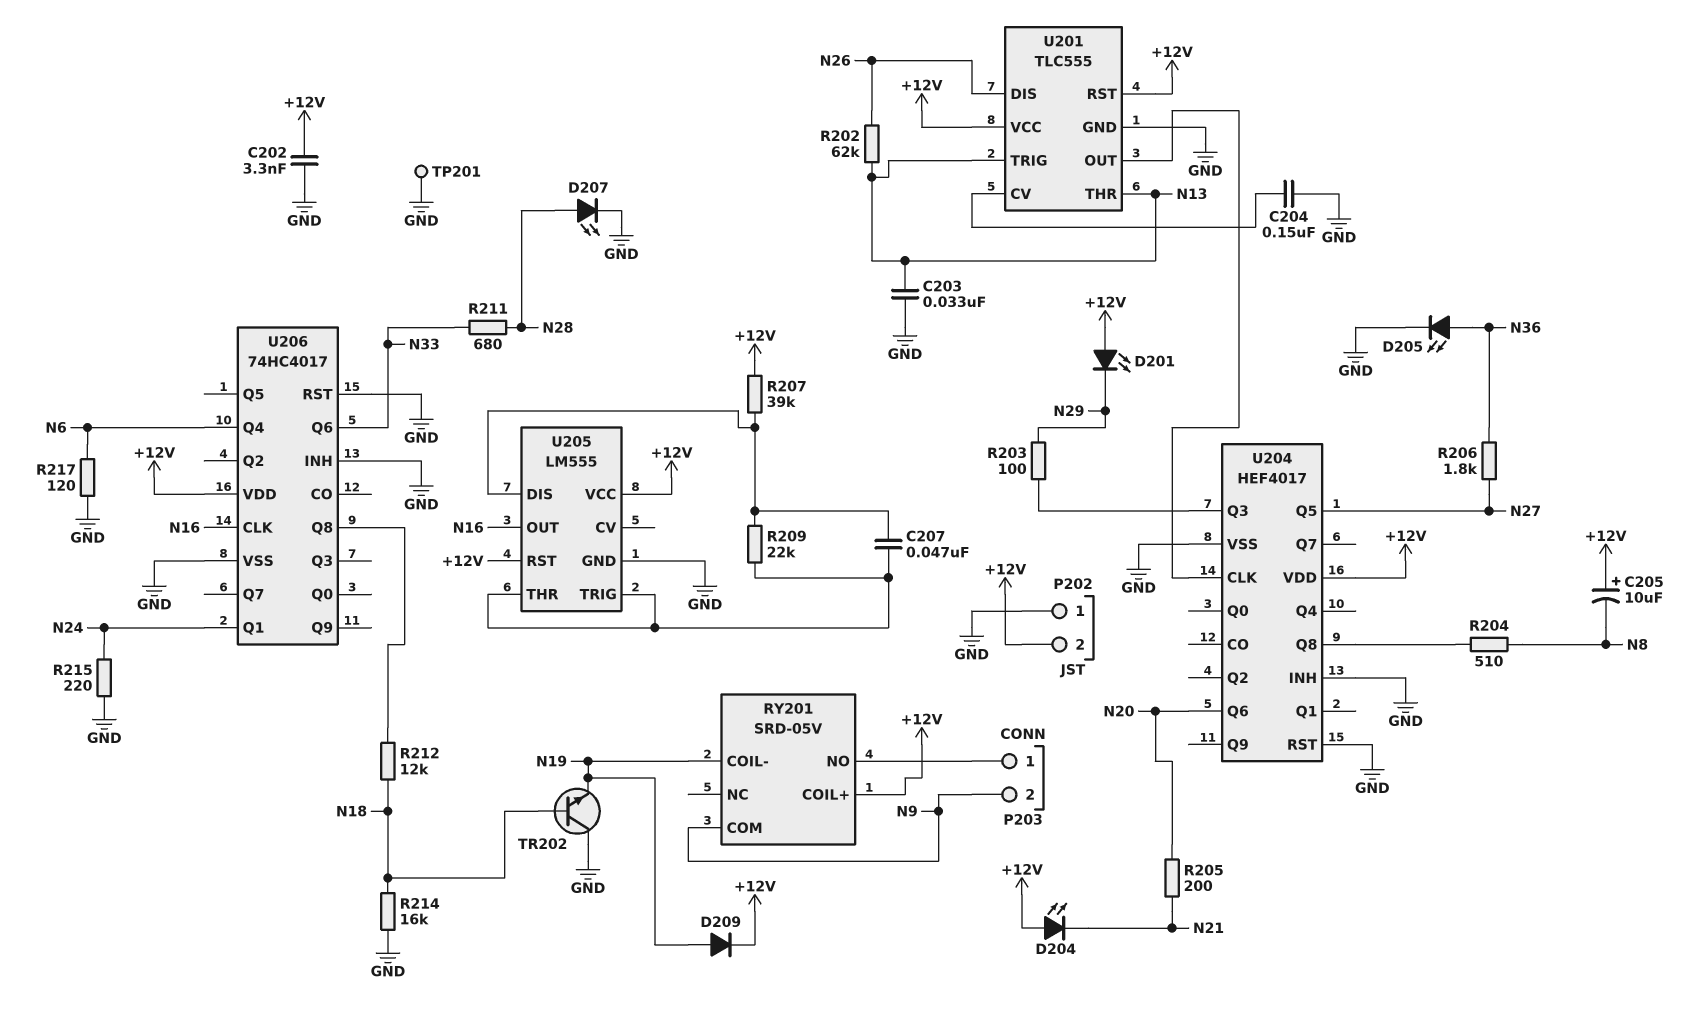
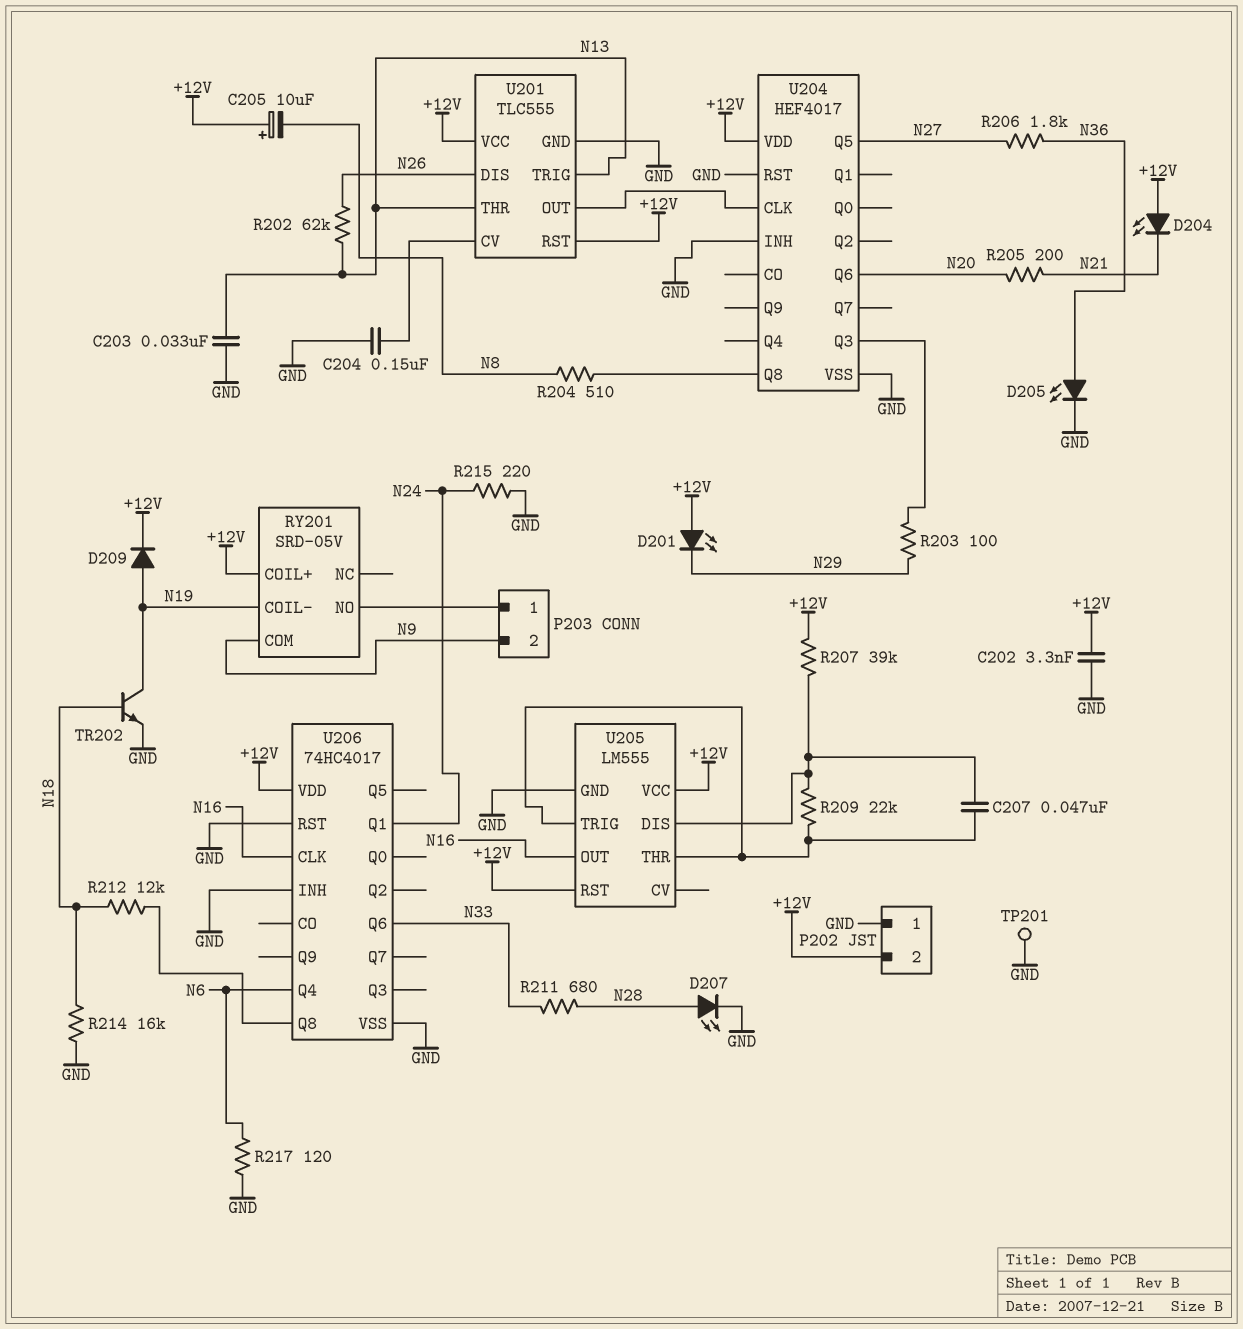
TR202: NPN (B N18, C GND, E N19) -> NPN (B N18, C N19, E GND)

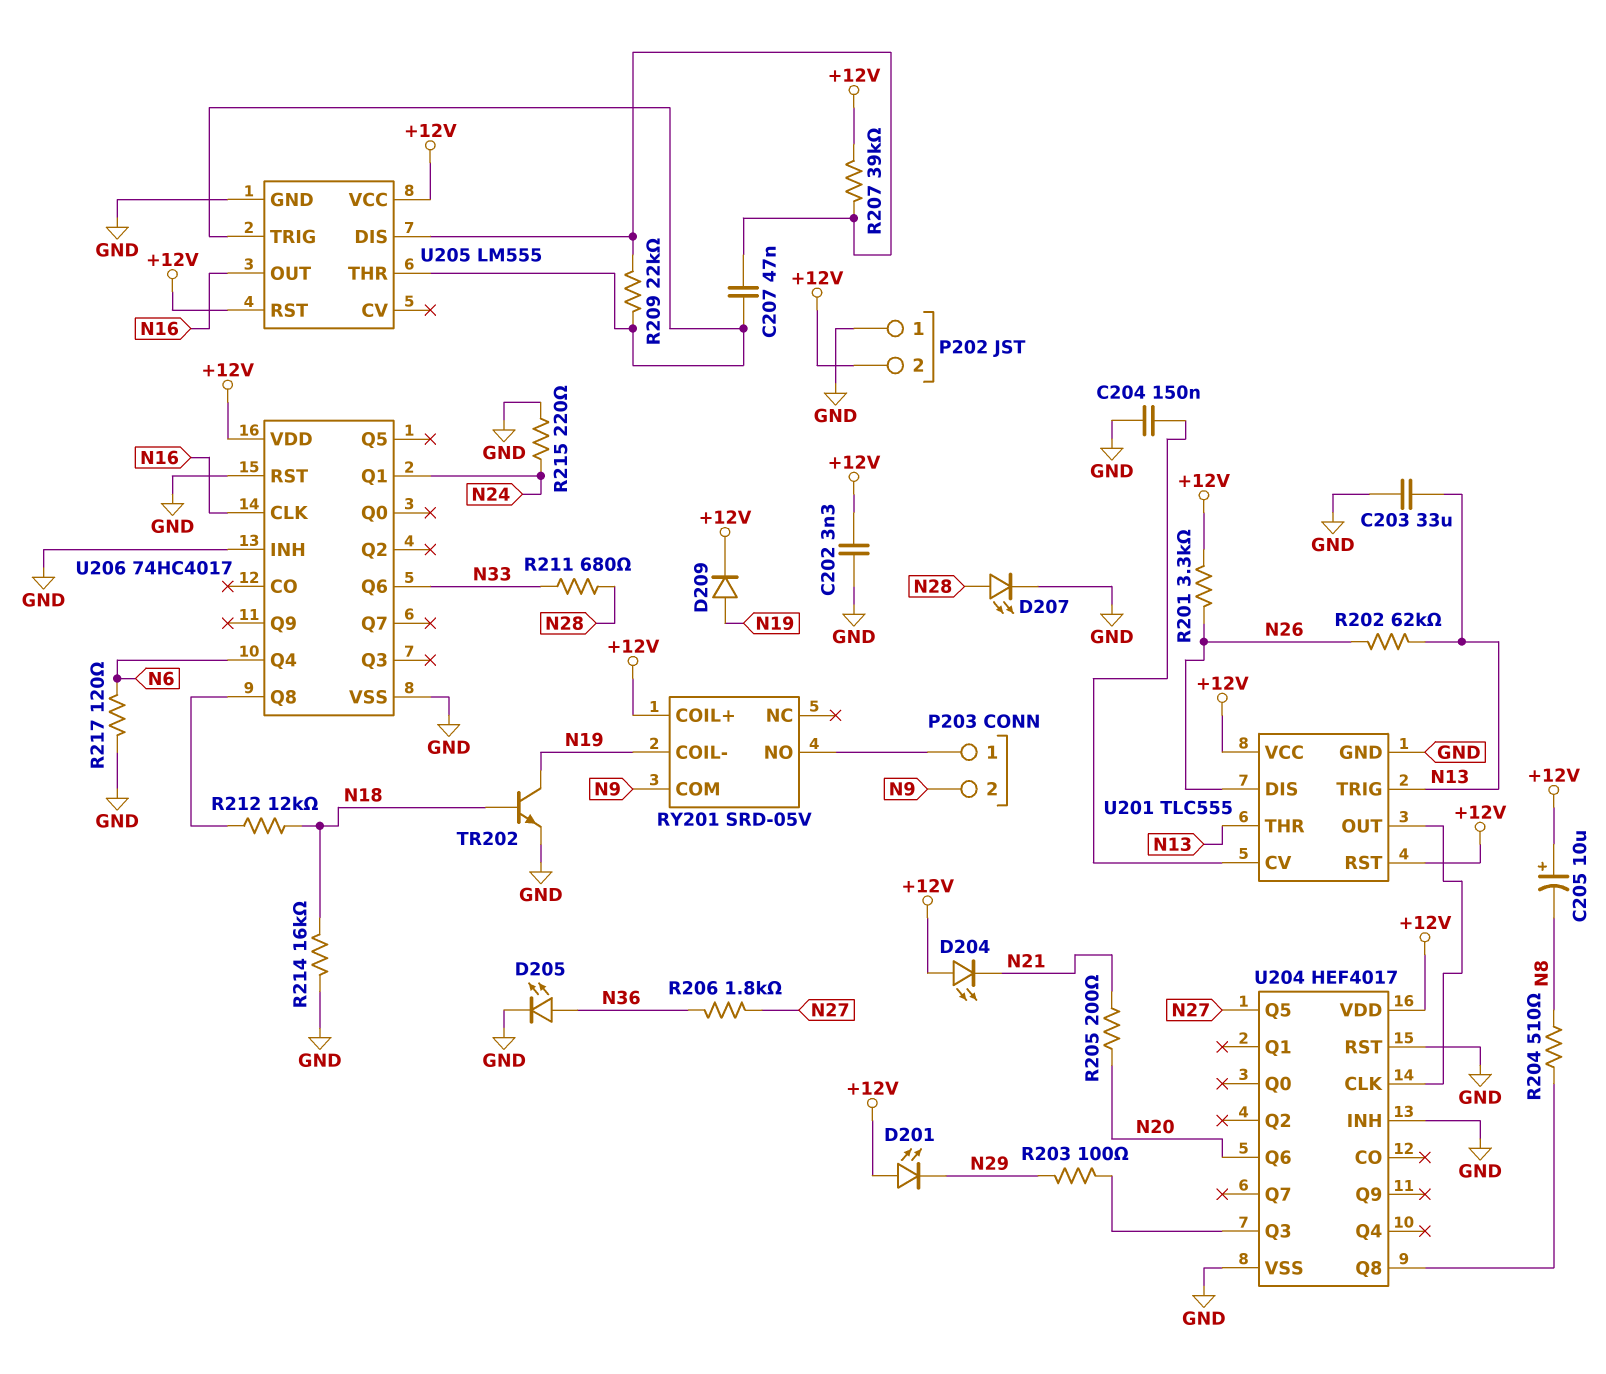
C203: 33nF (GND, N13) -> 33uF (GND, N13)
R201: none -> 3.3k (+12V, N26)
TP201: test point (GND) -> none

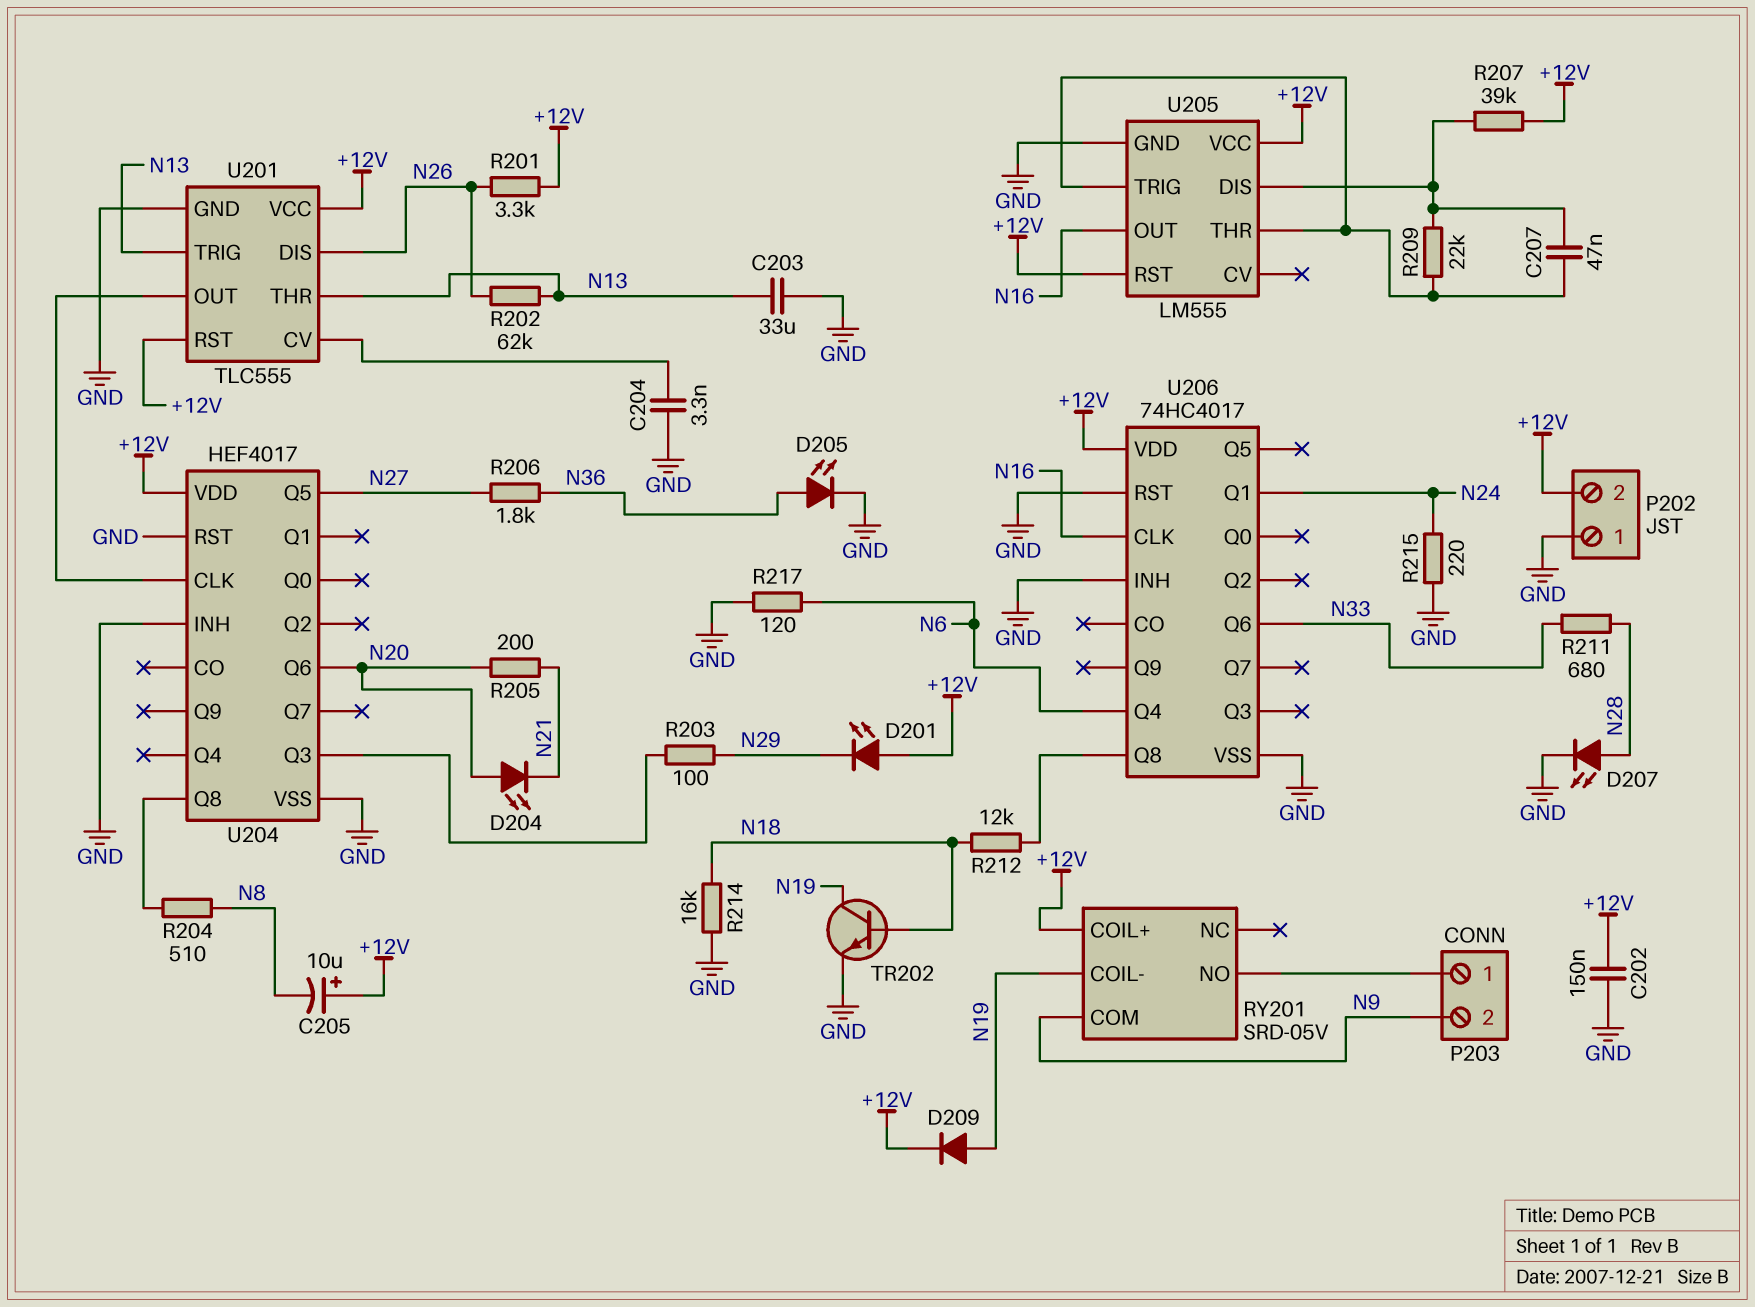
C202: 3.3nF (+12V, GND) -> 150nF (+12V, GND)
C204: 150nF (GND, U201/CV) -> 3.3nF (GND, U201/CV)
D204: LED (A +12V, K N21) -> LED (A N20, K N21)

